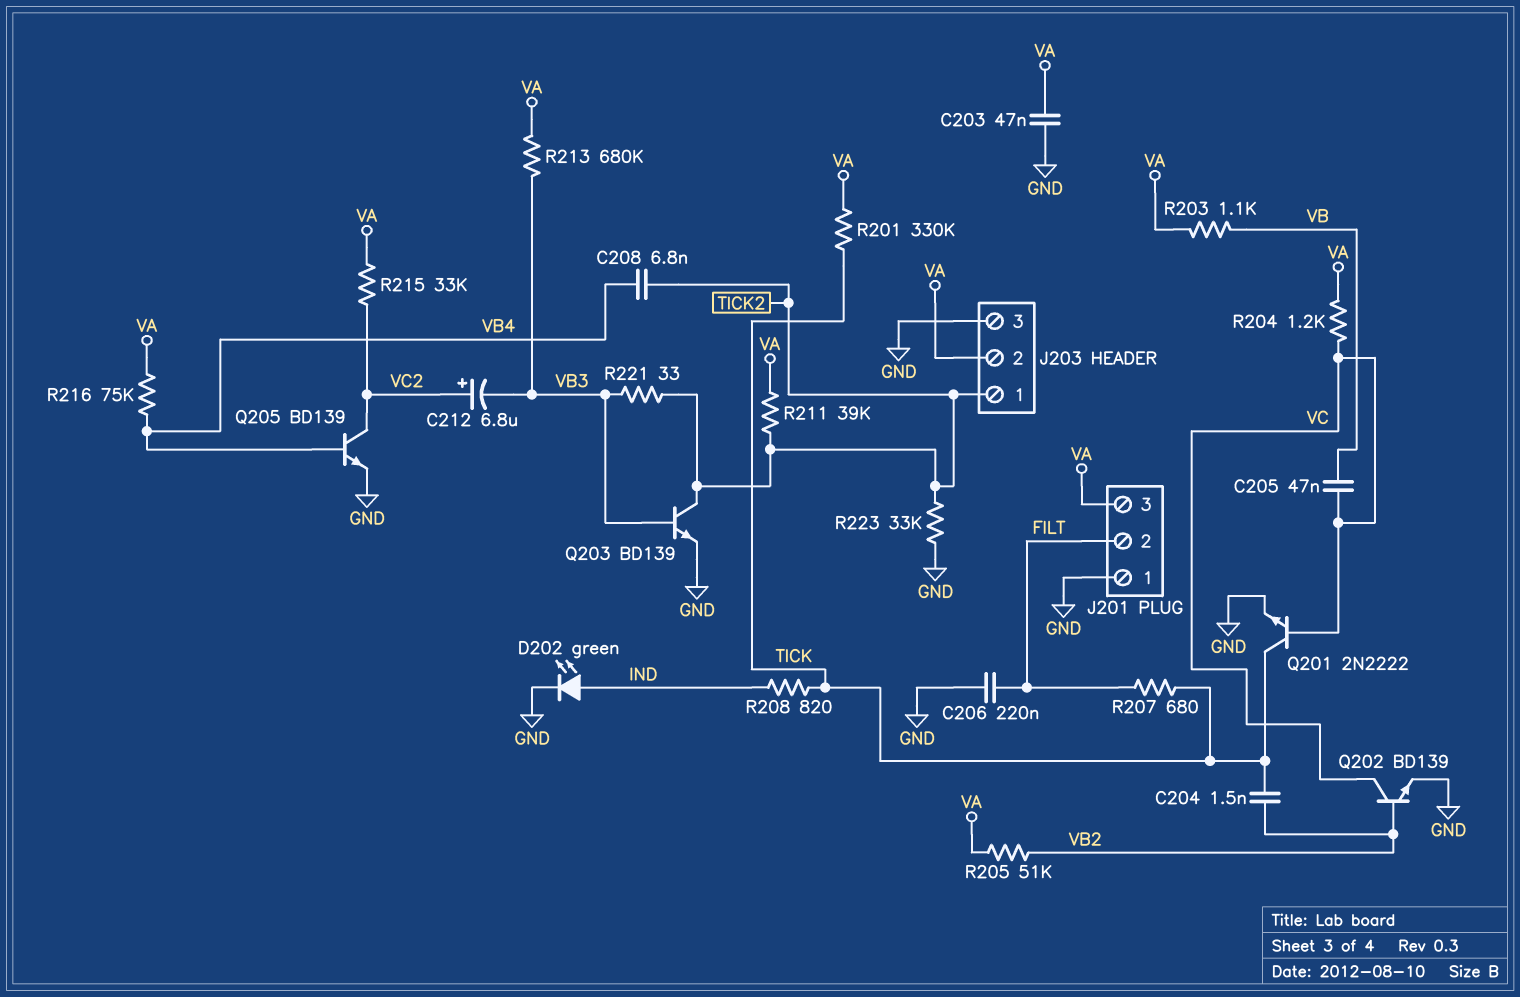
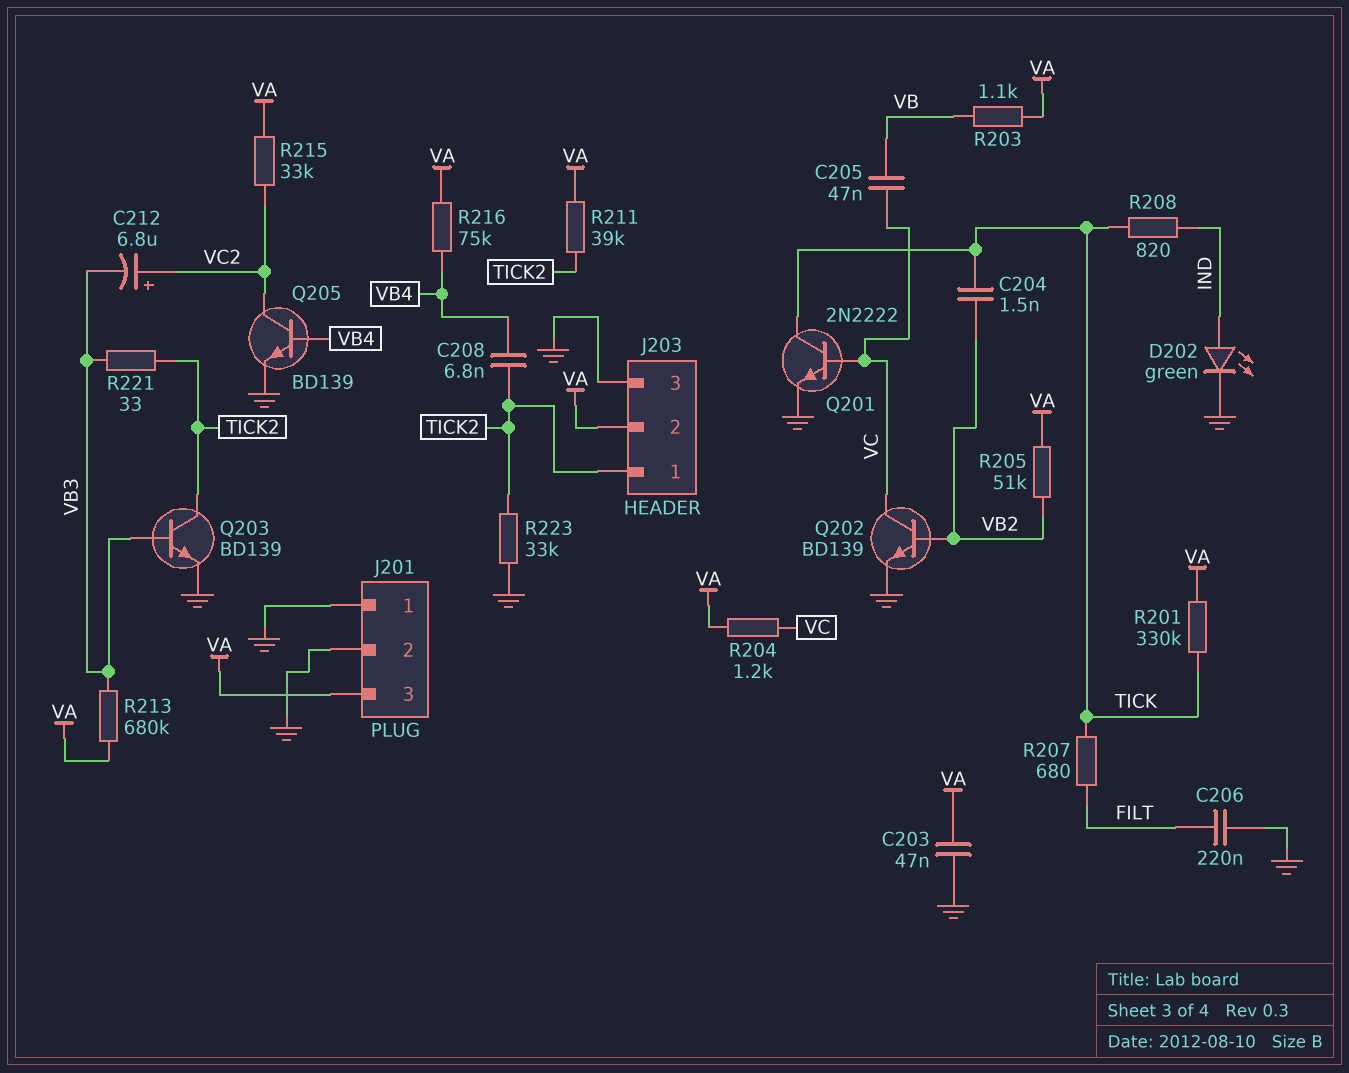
J201 pin 2: FILT -> GND

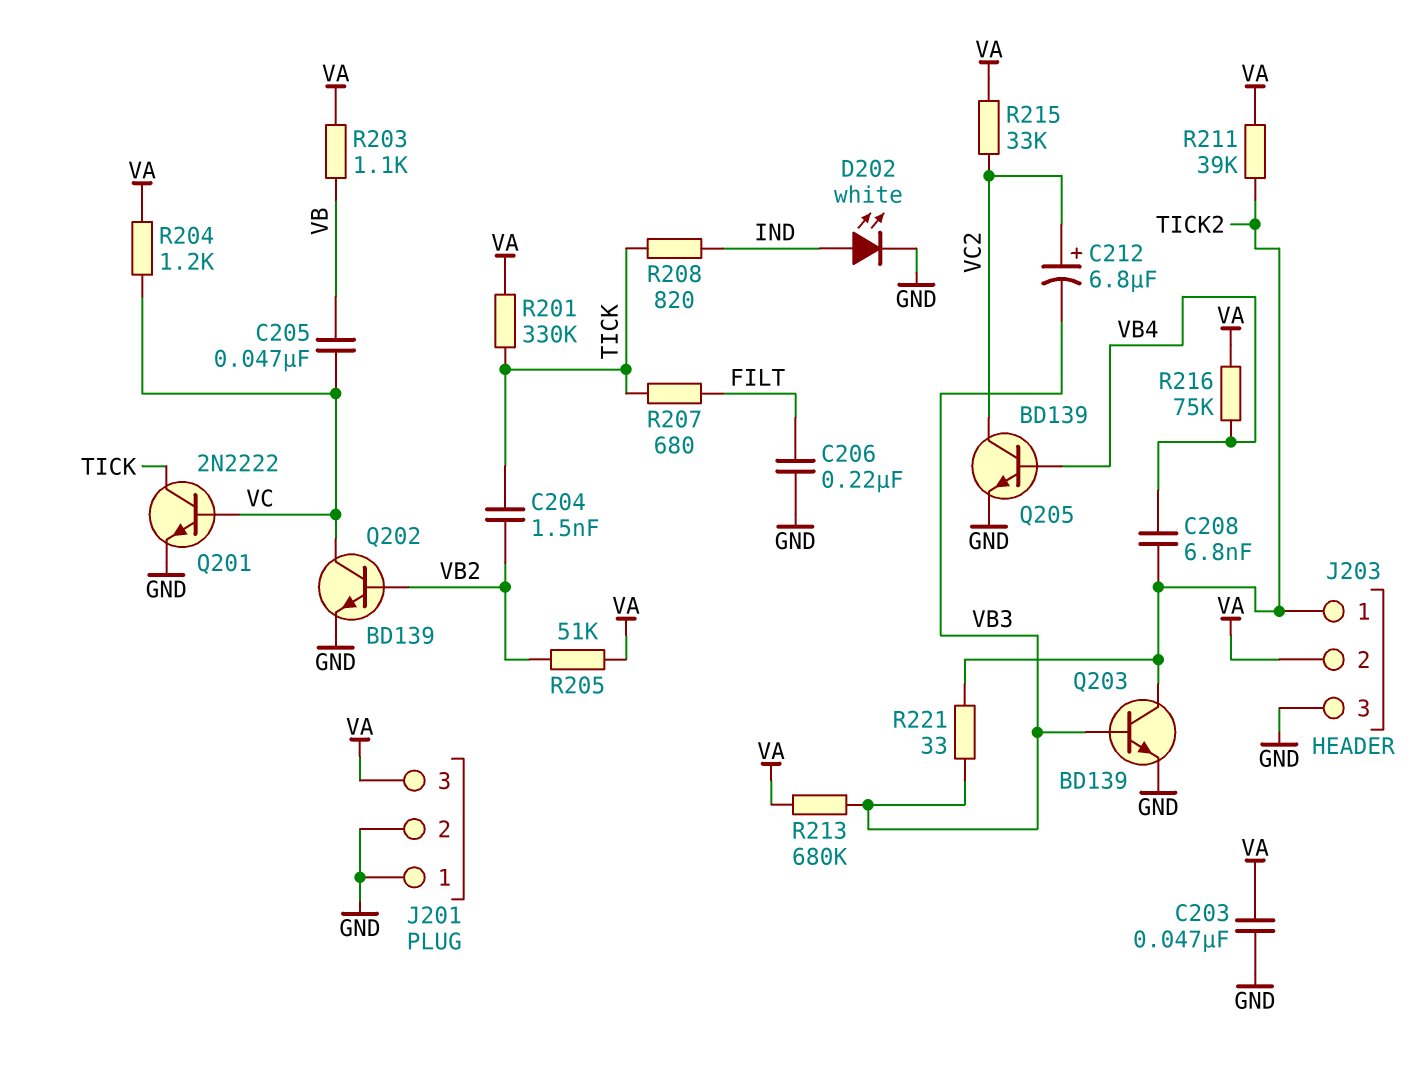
D202: LED green (A IND, K GND) -> LED white (A IND, K GND)
R223: 33k (GND, TICK2) -> none

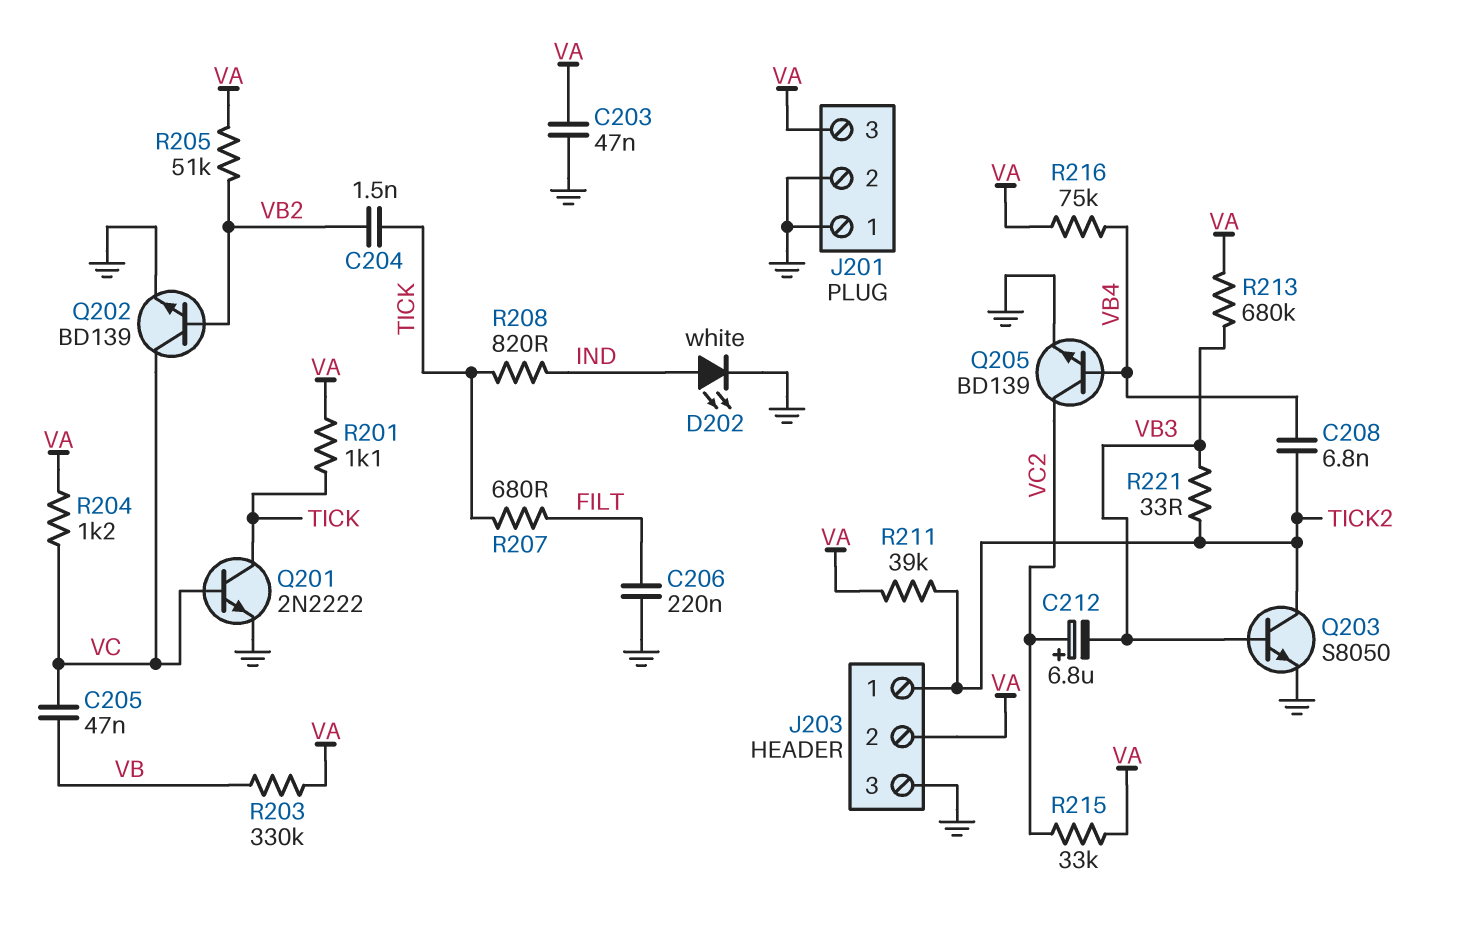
Q203: NPN BD139 (B VB3, C TICK2, E GND) -> NPN S8050 (B VB3, C TICK2, E GND)
R201: 330k (TICK, VA) -> 1.1k (TICK, VA)
R203: 1.1k (VA, VB) -> 330k (VA, VB)

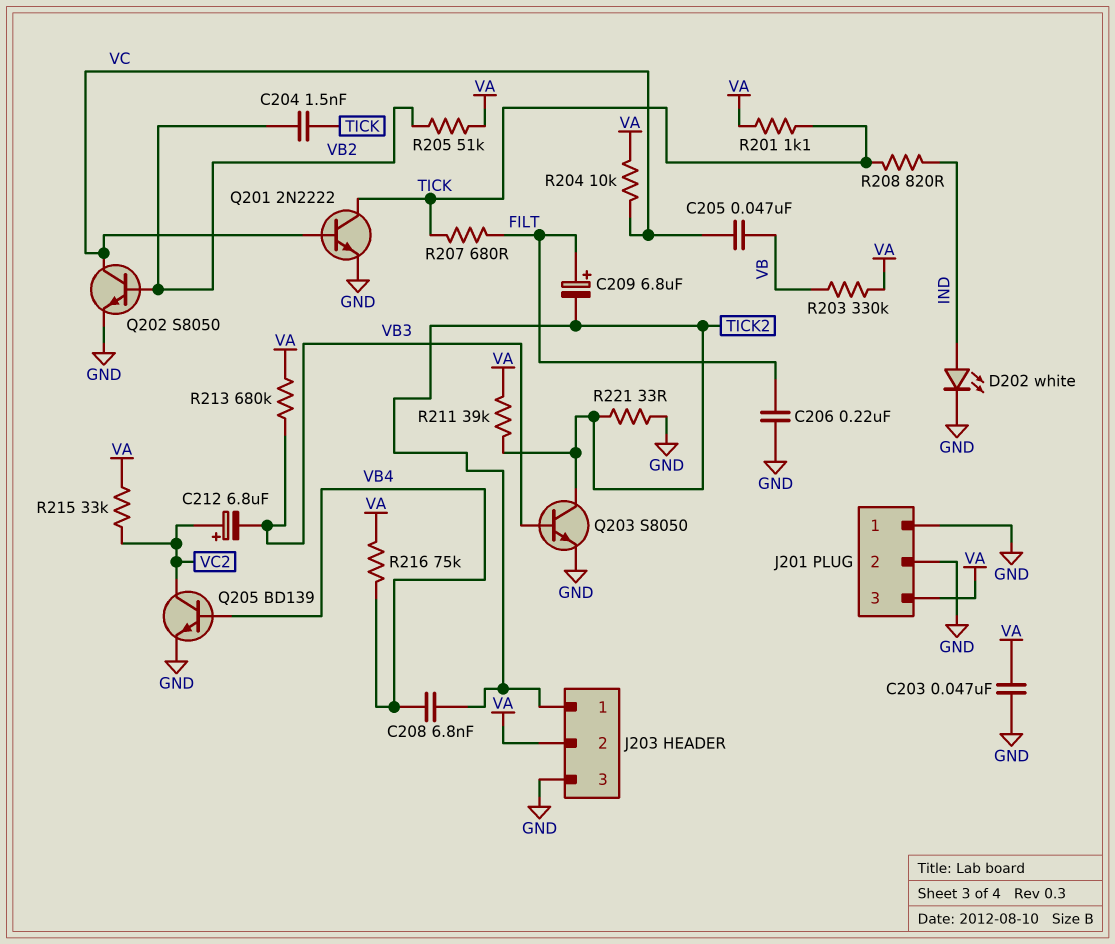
C209: none -> 6.8uF (plus FILT, minus TICK2)
Q202: NPN BD139 (B VB2, C VC, E GND) -> NPN S8050 (B VB2, C VC, E GND)
R204: 1.2k (VA, VC) -> 10k (VA, VC)
R221: 33 (TICK2, VB3) -> 33 (GND, TICK2)

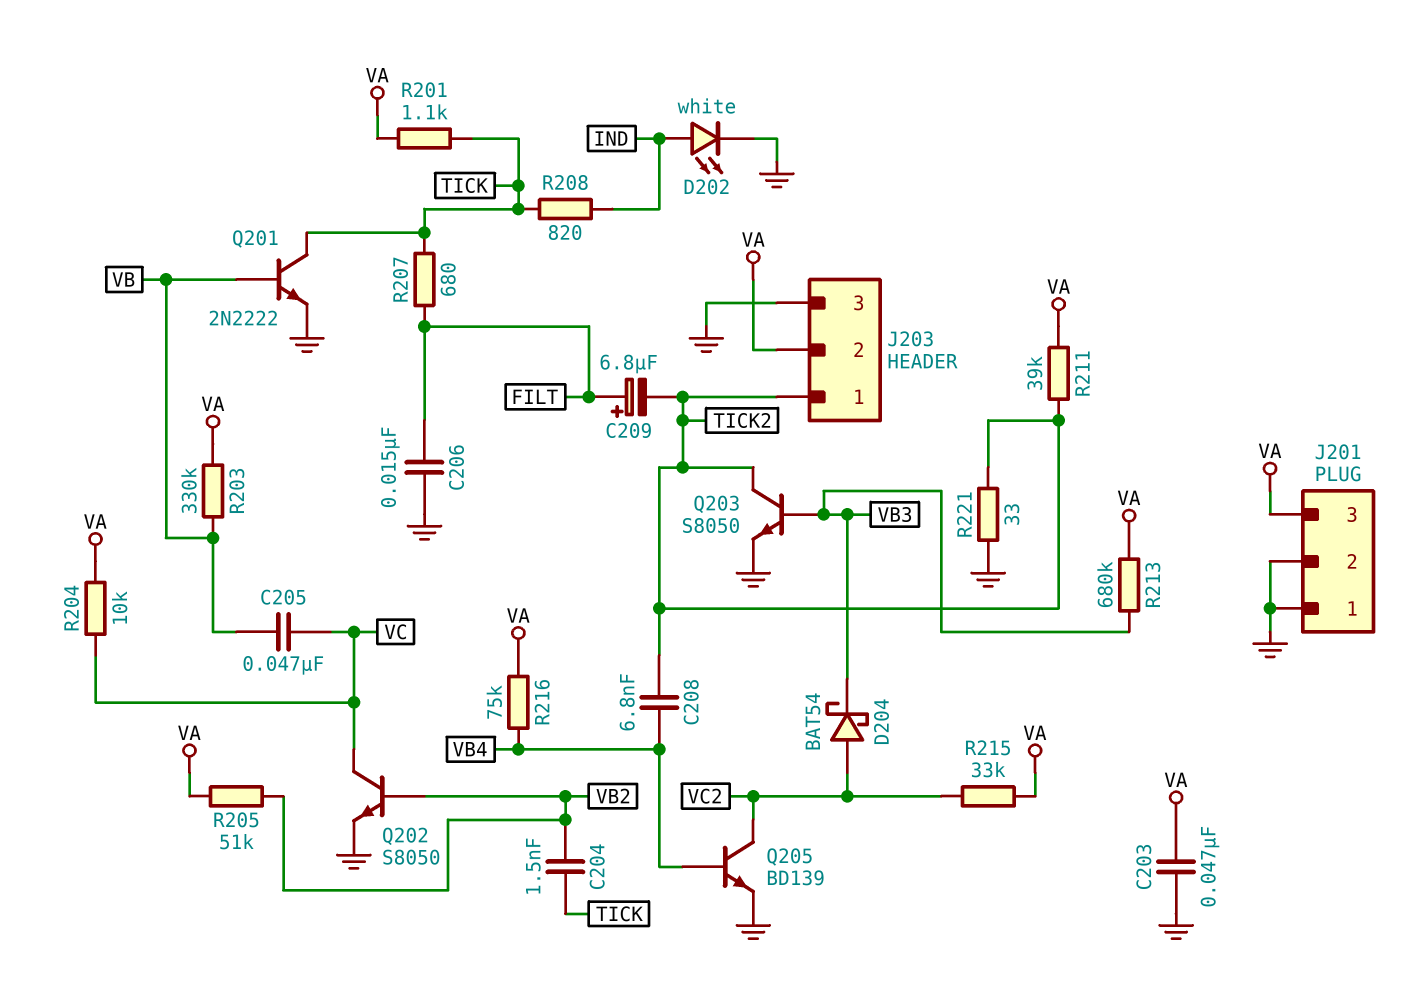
C206: 220nF (FILT, GND) -> 15nF (FILT, GND)
C212: 6.8uF (plus VC2, minus VB3) -> none
D204: none -> schottky BAT54 (A VC2, K VB3)
Q201: NPN 2N2222 (B VC, C TICK, E GND) -> NPN 2N2222 (B VB, C TICK, E GND)

